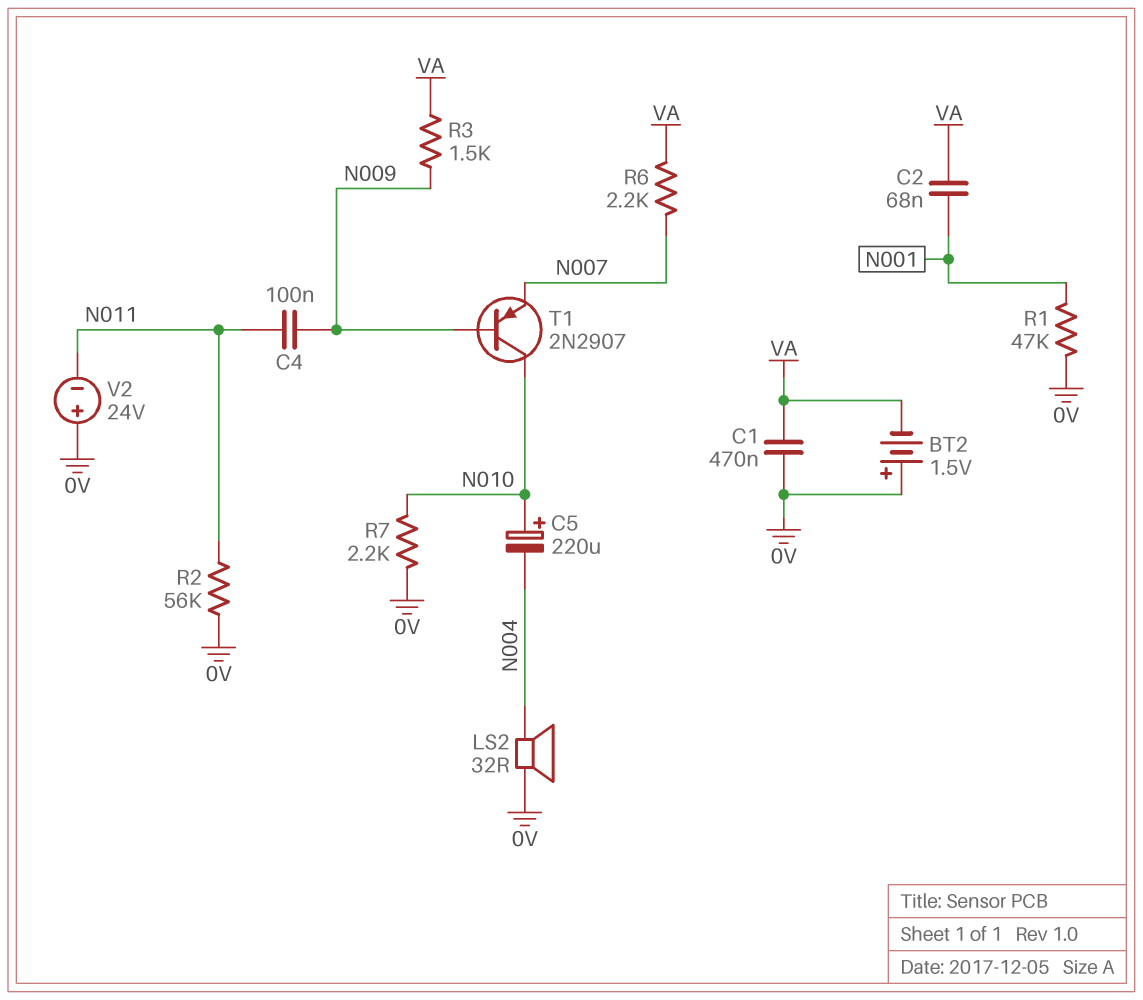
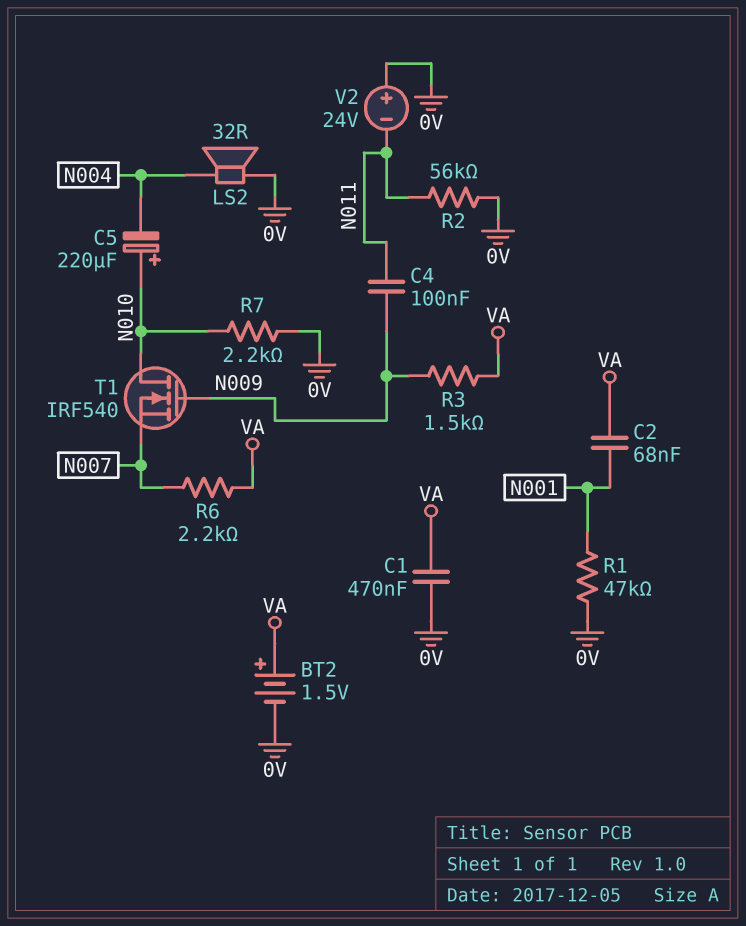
BT2: 1.5V (plus 0V, minus VA) -> 1.5V (plus VA, minus 0V)
T1: PNP 2N2907 (B N009, C N010, E N007) -> NMOS IRF540 (G N009, D N010, S N007)

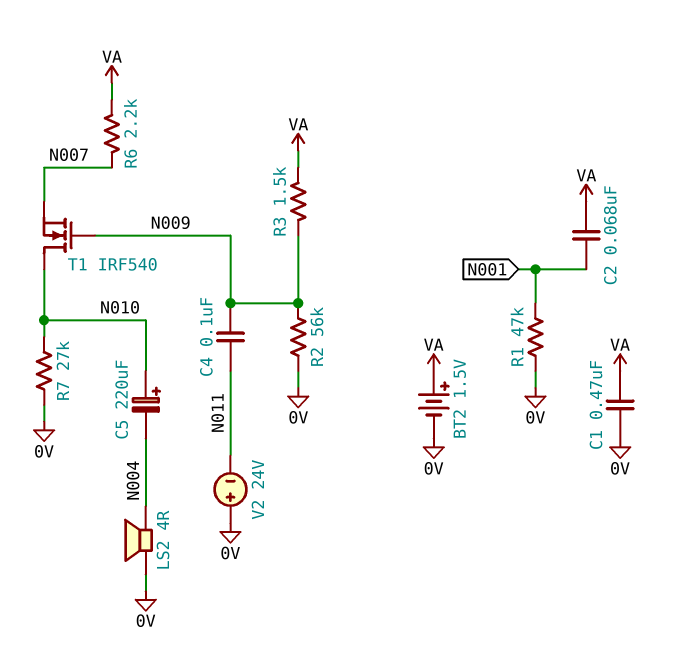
LS2: speaker 32R (0V, N004) -> speaker 4R (0V, N004)
R2: 56k (0V, N011) -> 56k (0V, N009)
R7: 2.2k (0V, N010) -> 27k (0V, N010)

